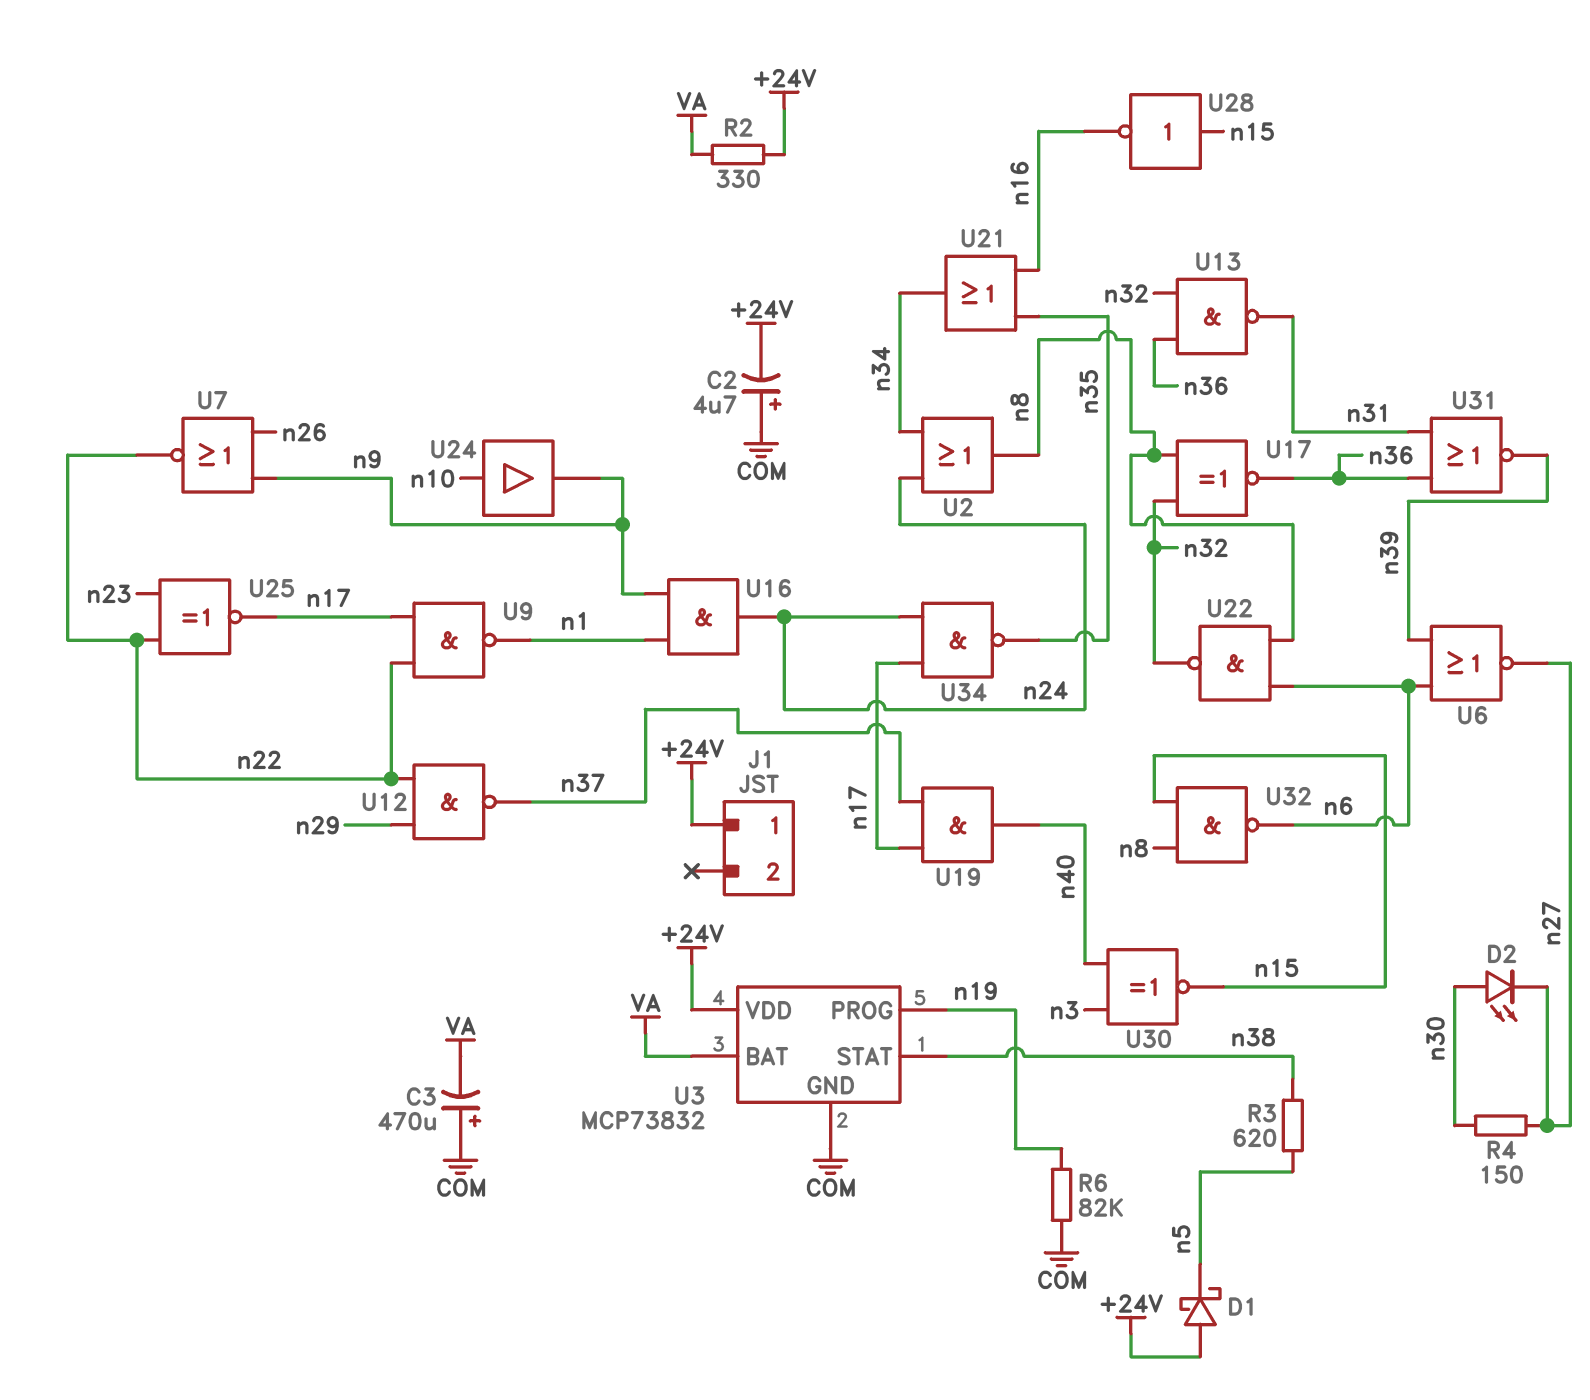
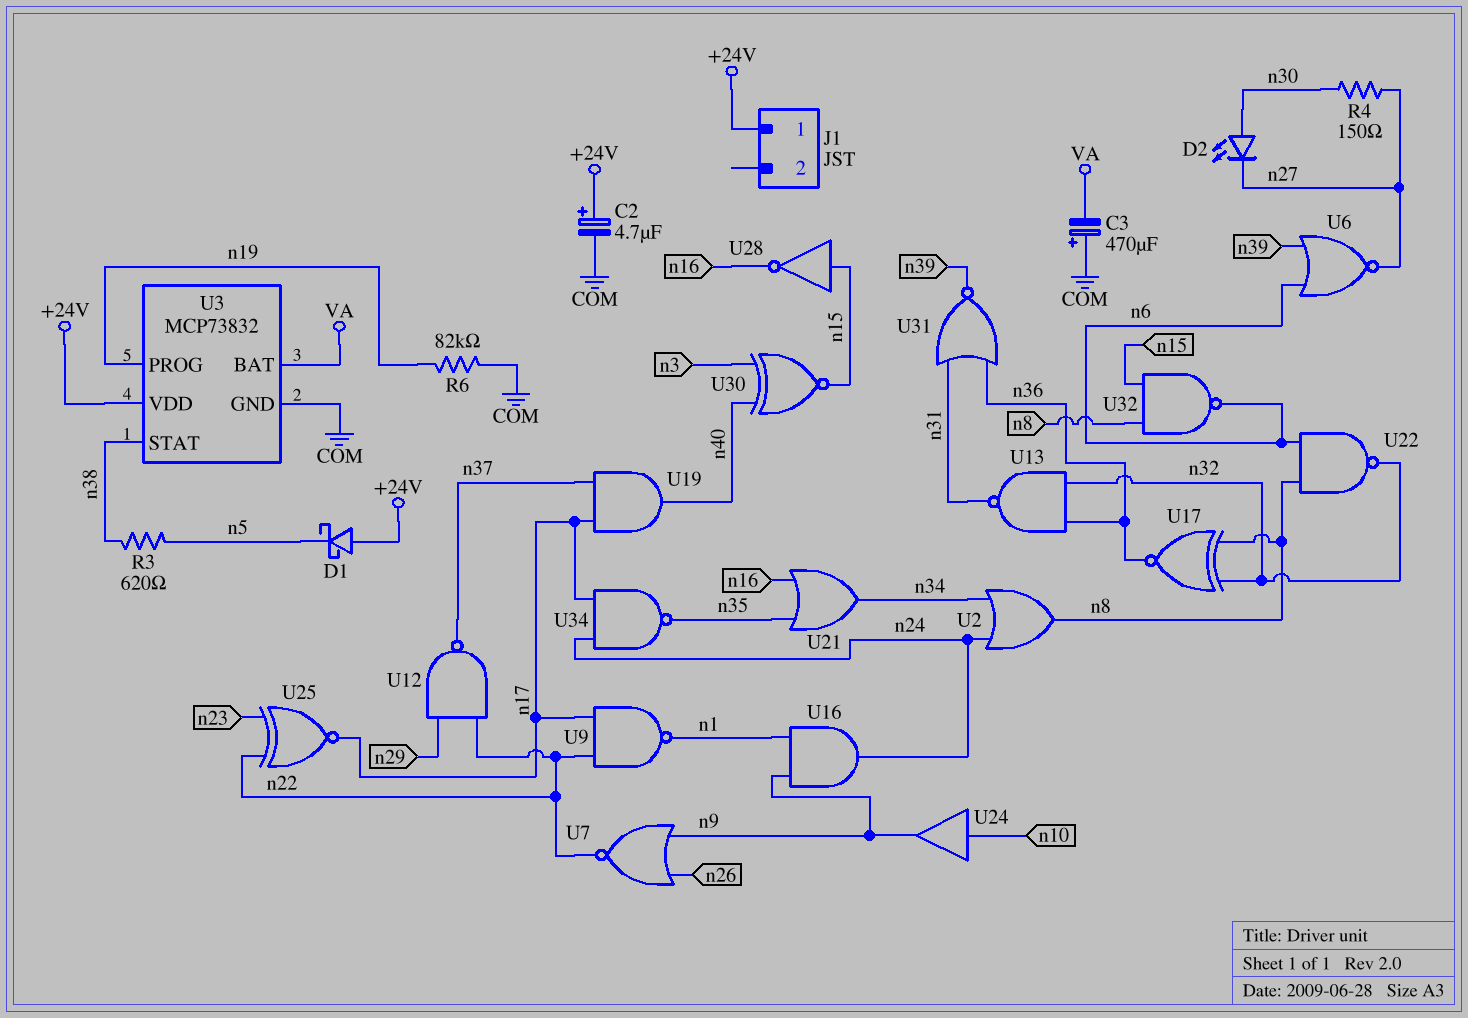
C2: 4.7uF (plus COM, minus +24V) -> 4.7uF (plus +24V, minus COM)
R2: 330 (+24V, VA) -> none

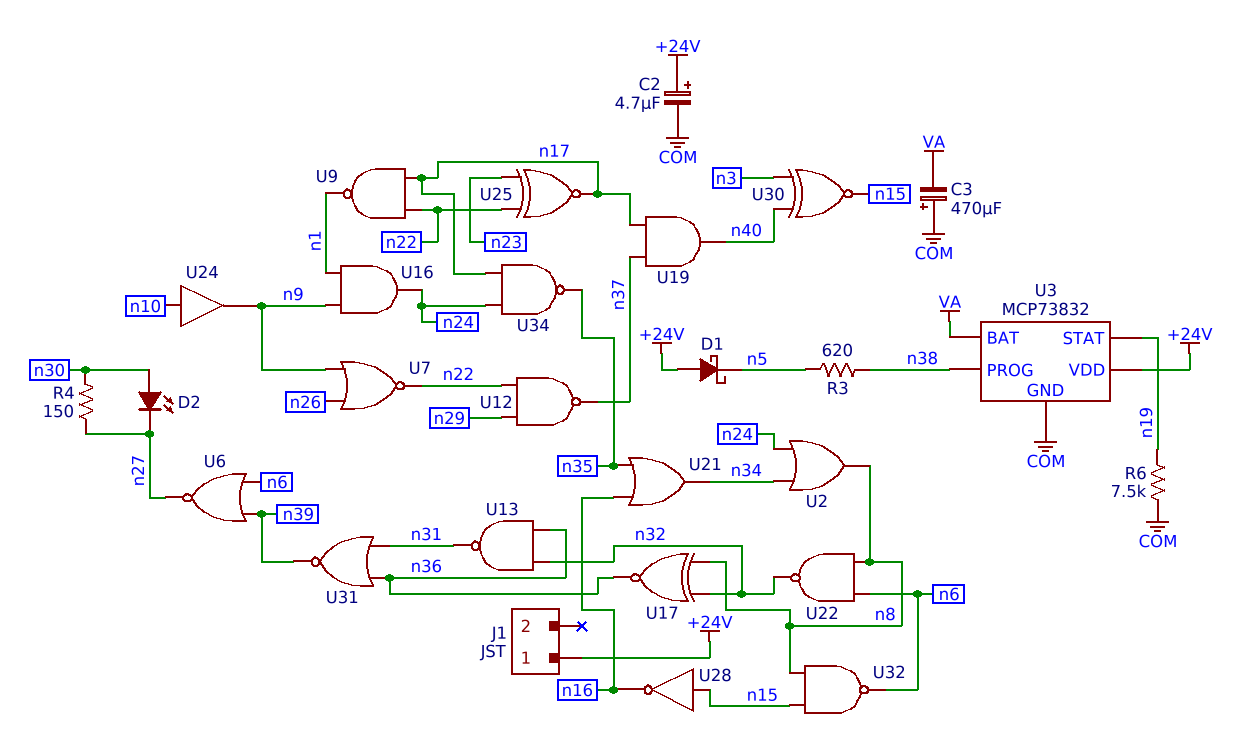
R6: 82k (COM, n19) -> 7.5k (COM, n19)
U3 pin PROG: n19 -> n38
U3 pin STAT: n38 -> n19

